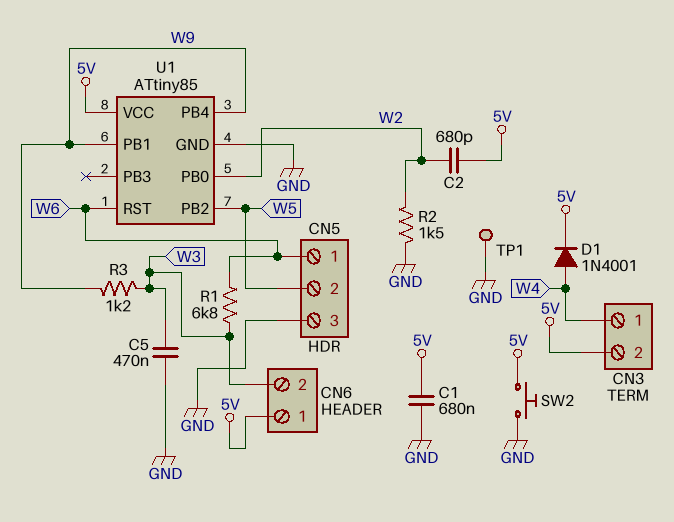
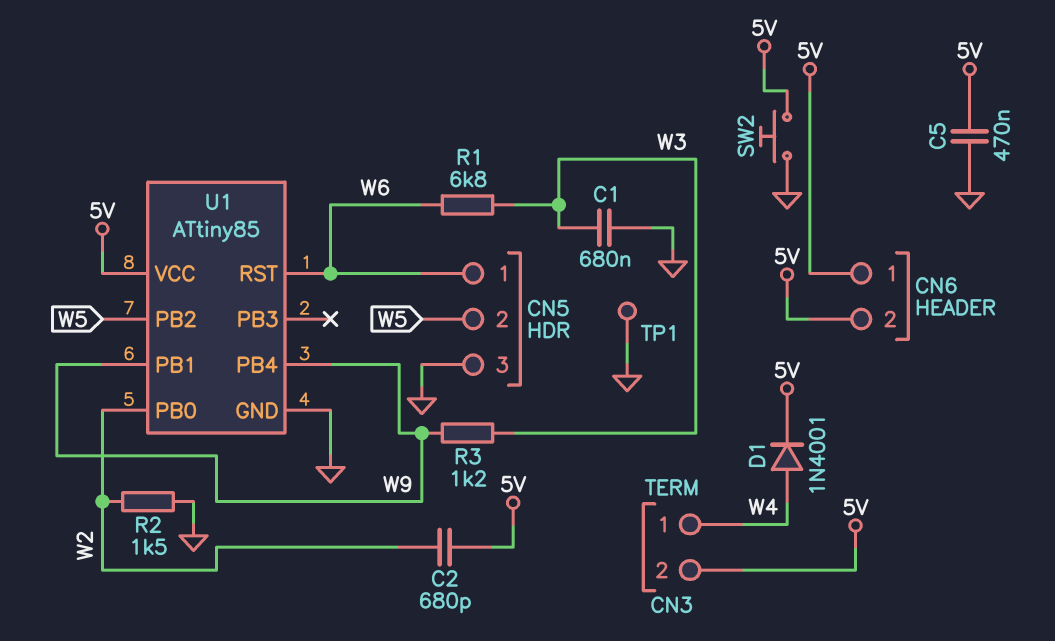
C1: 680nF (5V, GND) -> 680nF (GND, W3)
C5: 470nF (GND, W3) -> 470nF (5V, GND)
CN6 pin 2: W3 -> 5V

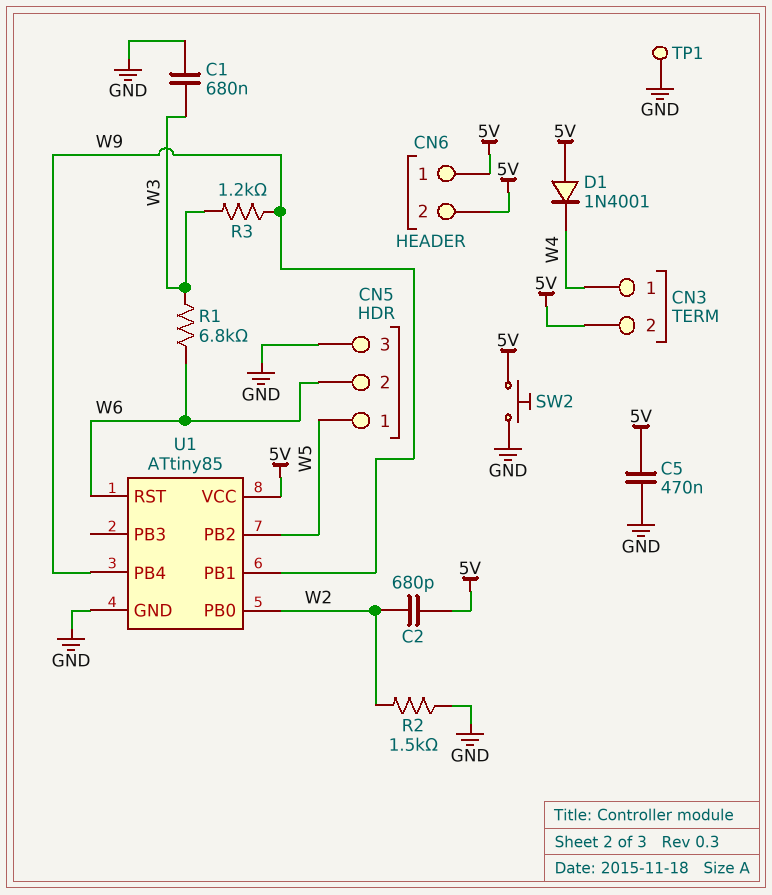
CN5 pin 1: W6 -> W5
CN5 pin 2: W5 -> W6
D1: diode 1N4001 (A W4, K 5V) -> diode 1N4001 (A 5V, K W4)

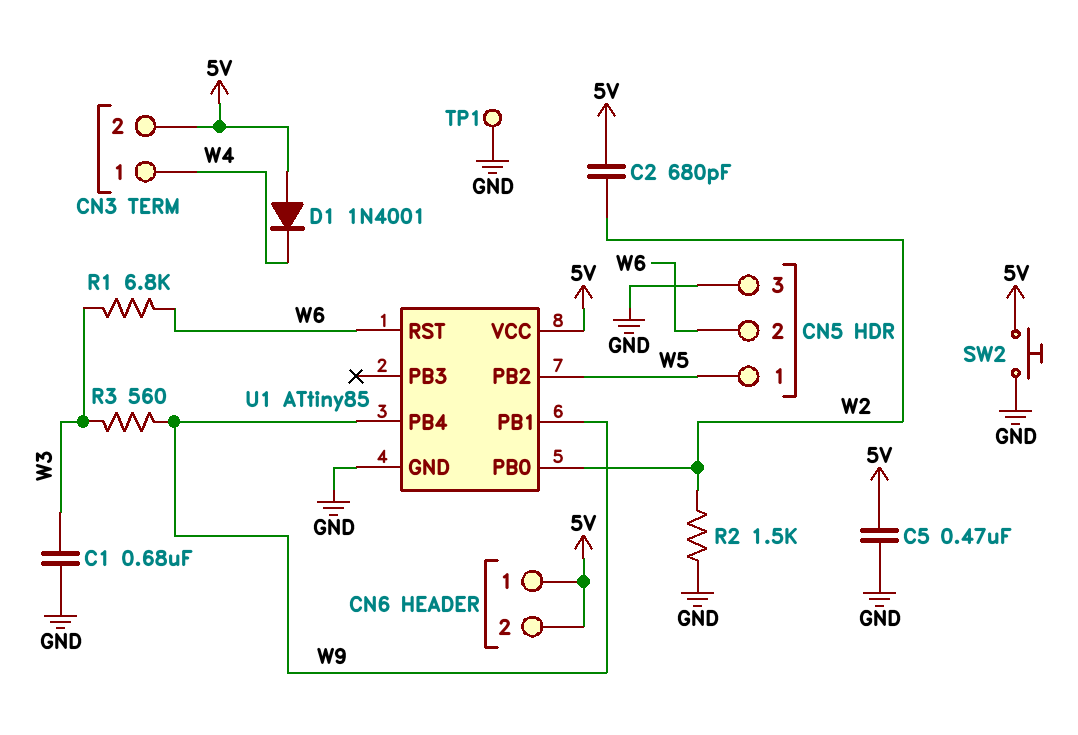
R3: 1.2k (W3, W9) -> 560 (W3, W9)

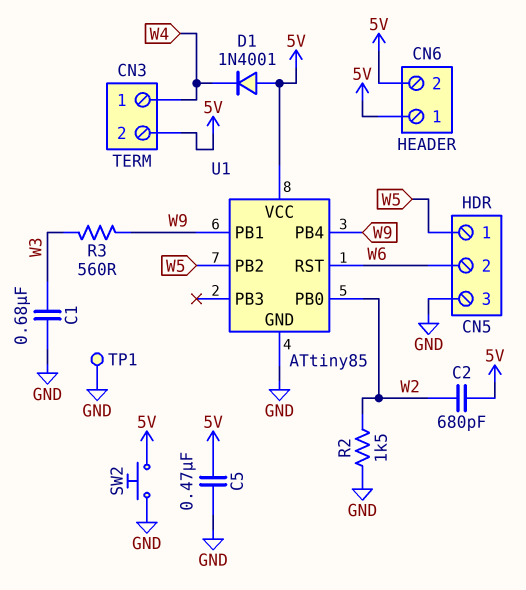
R1: 6.8k (W3, W6) -> none

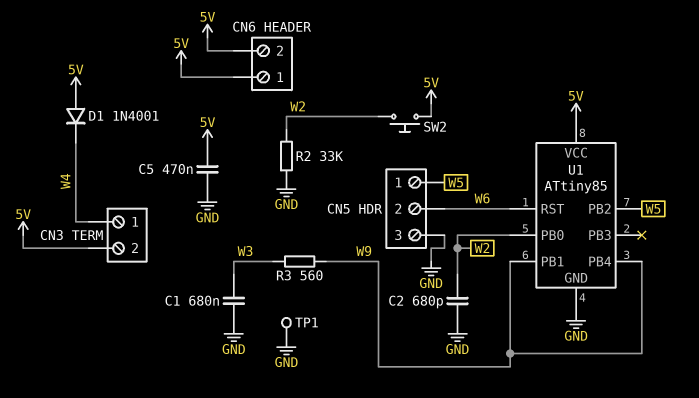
C2: 680pF (5V, W2) -> 680pF (GND, W2)
R2: 1.5k (GND, W2) -> 33k (GND, W2)
SW2: button (5V, GND) -> button (5V, W2)

